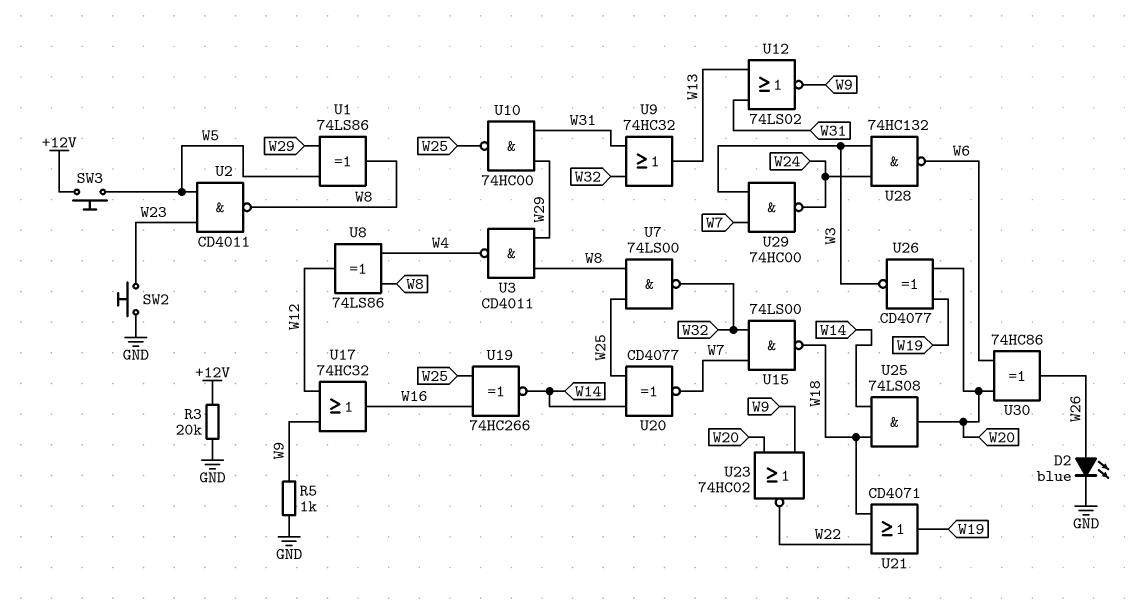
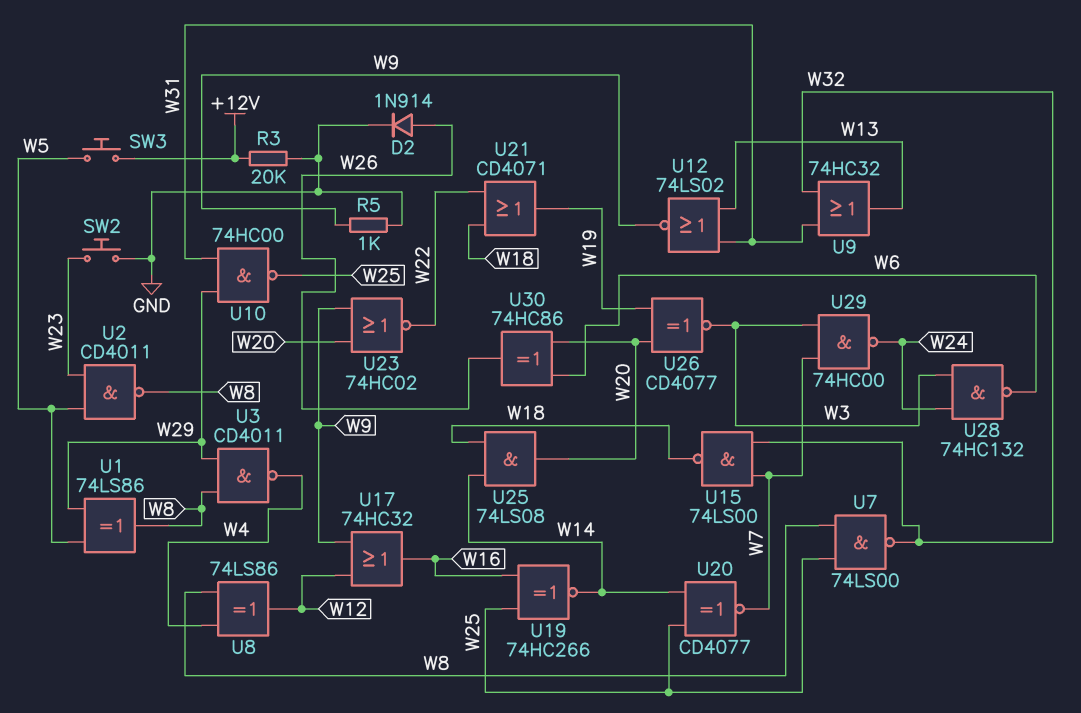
D2: LED blue (A W26, K GND) -> diode 1N914 (A W26, K GND)

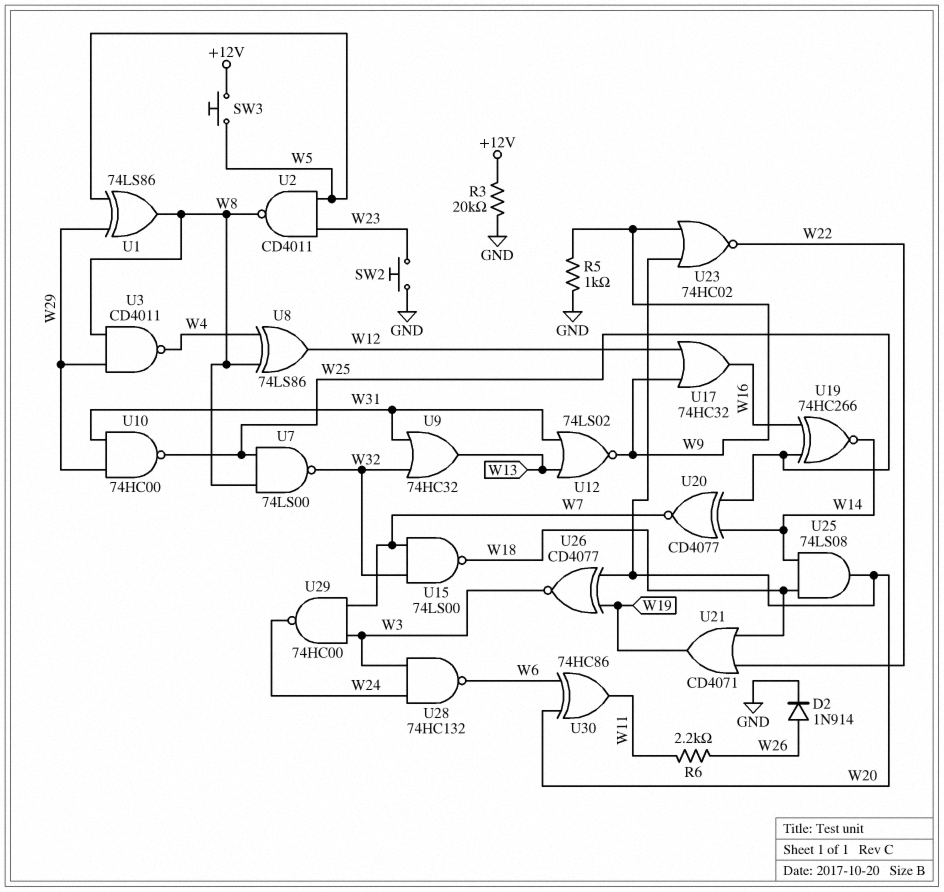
R6: none -> 2.2k (W11, W26)
U30: XOR 74HC86 (in W6, in W20, out W26) -> XOR 74HC86 (in W6, in W20, out W11)

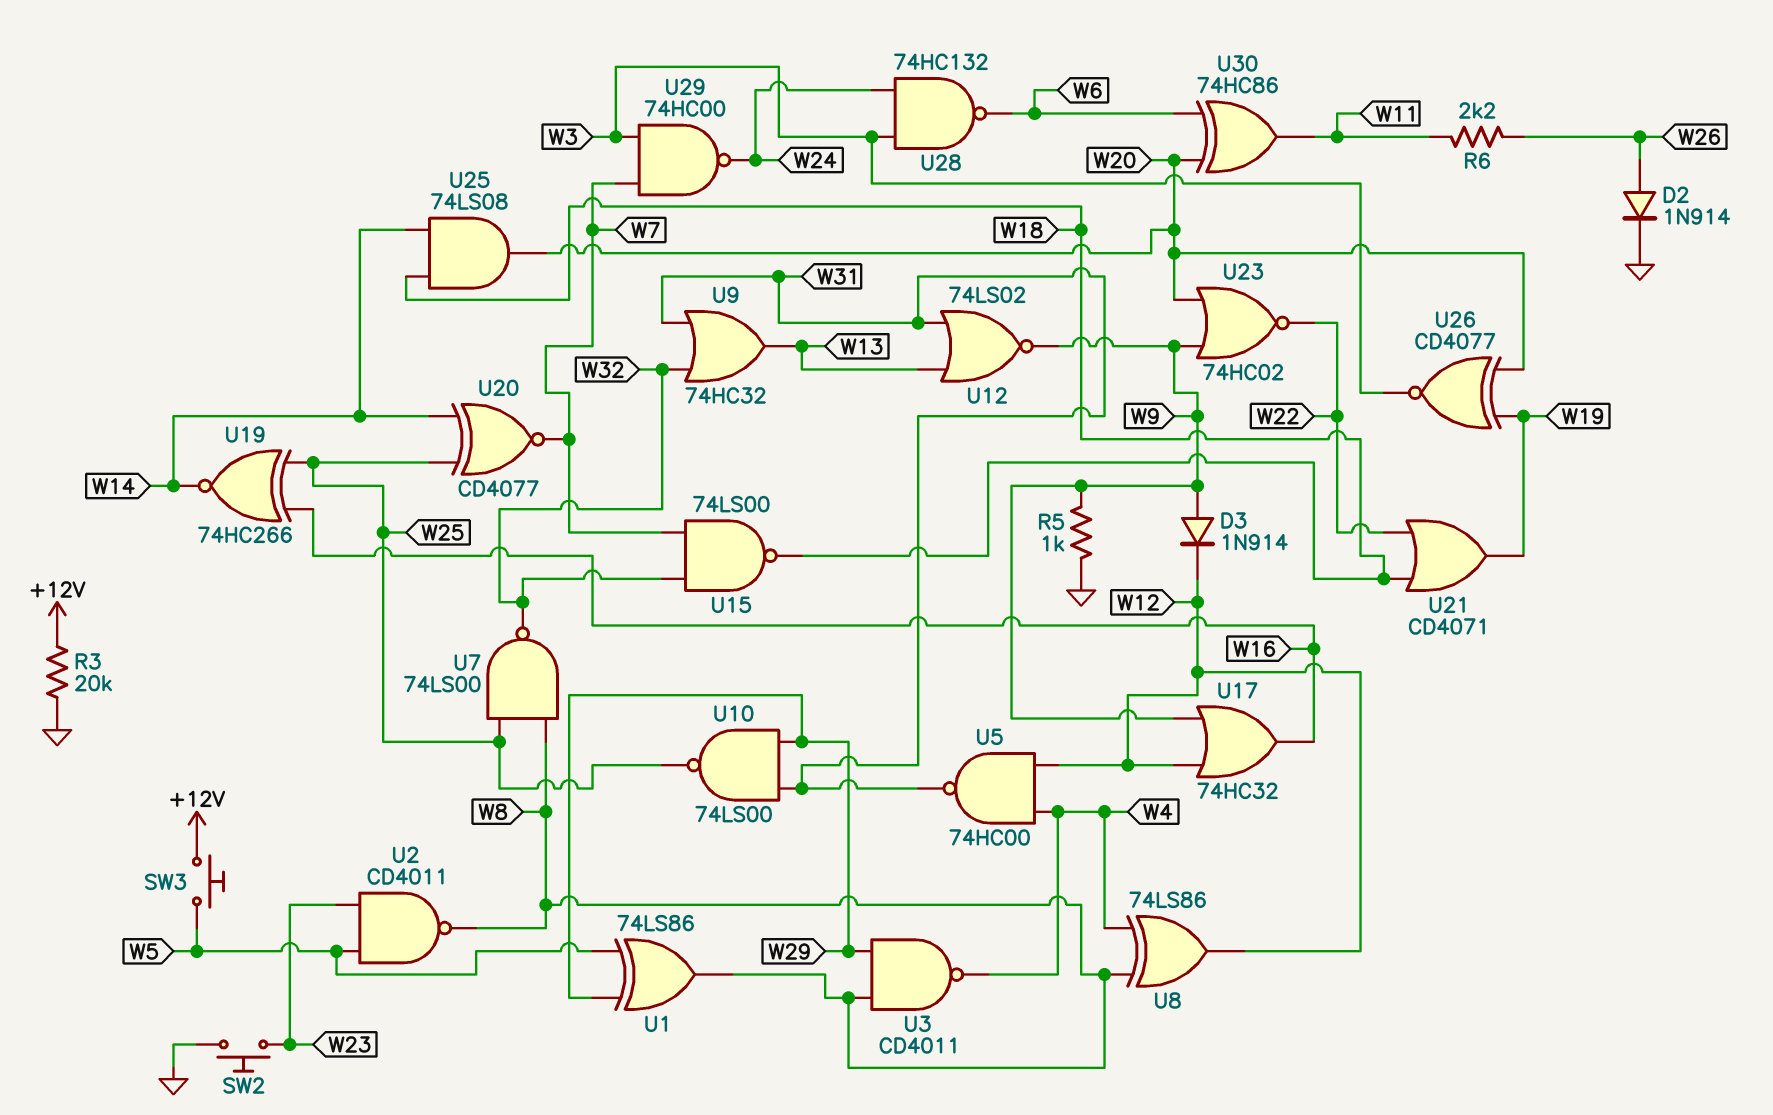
D3: none -> diode 1N914 (A W9, K W12)
U5: none -> NAND 74HC00 (in W4, in W12, out W31)
U10: NAND 74HC00 (in W29, in W31, out W25) -> NAND 74LS00 (in W29, in W31, out W25)

